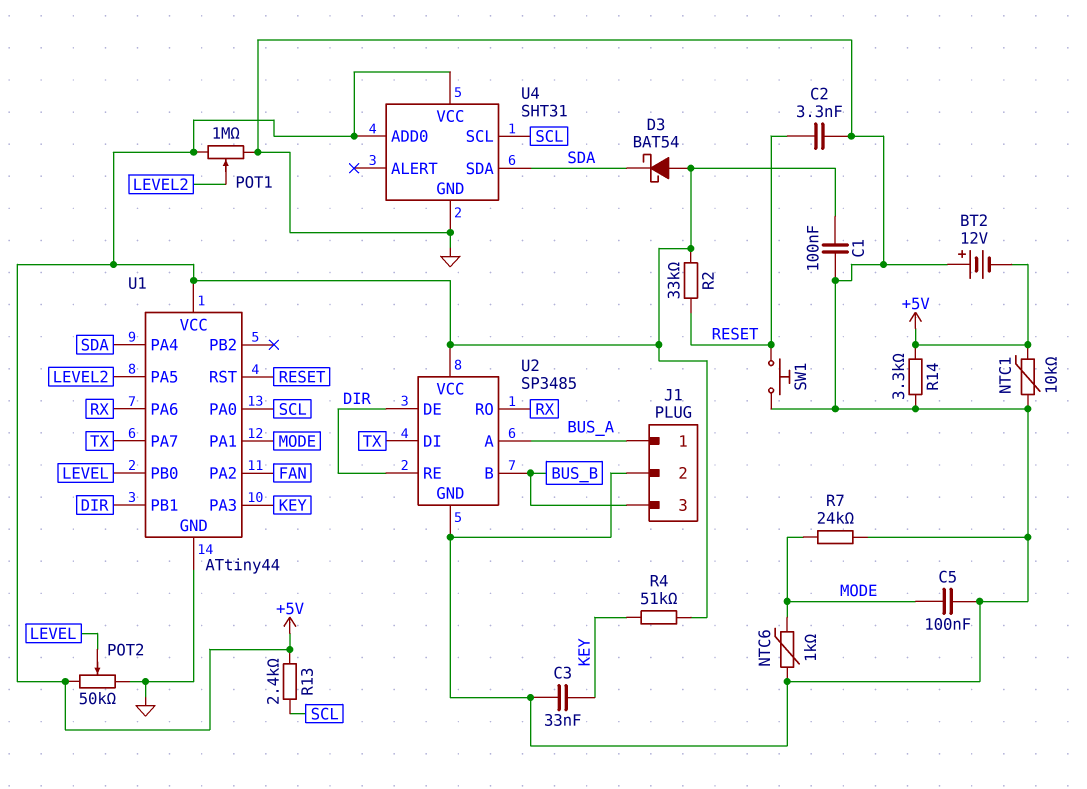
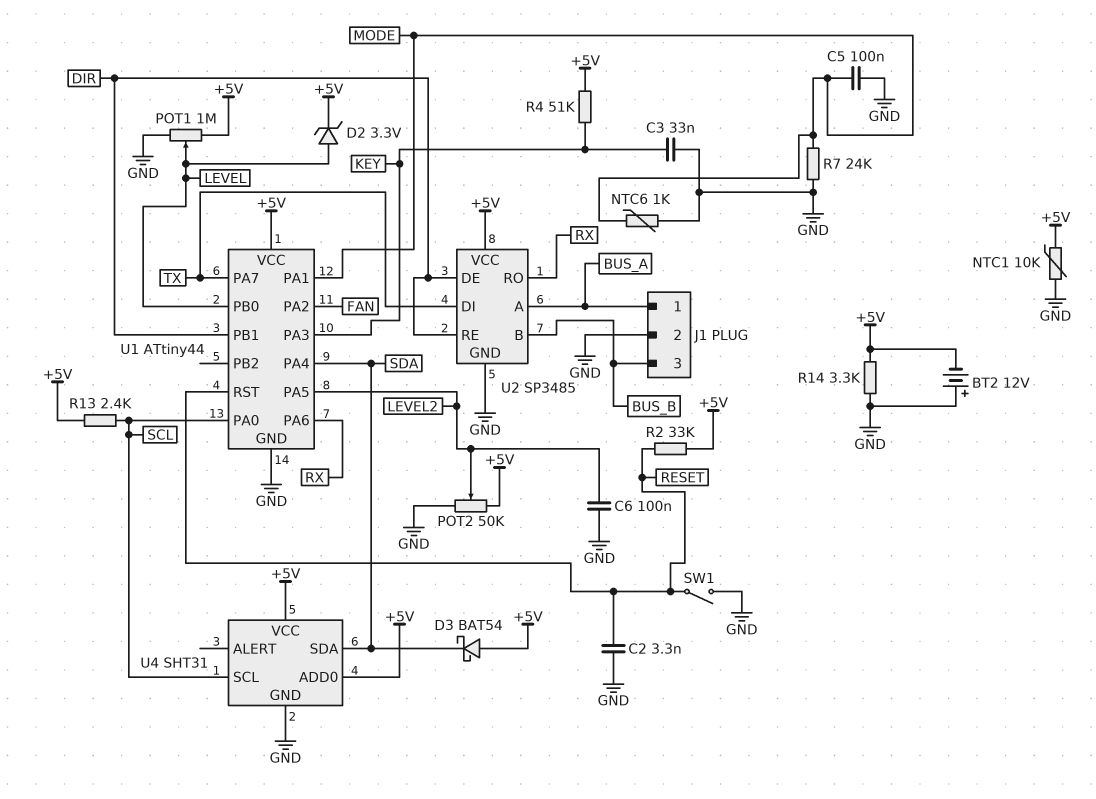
C1: 100nF (+5V, GND) -> none
C6: none -> 100nF (GND, LEVEL2)
D2: none -> zener 3.3V (A LEVEL, K +5V)
POT1: 1M (+5V, GND, wiper LEVEL2) -> 1M (+5V, GND, wiper LEVEL)
POT2: 50k (+5V, GND, wiper LEVEL) -> 50k (+5V, GND, wiper LEVEL2)
SW1: button (GND, RESET) -> switch (GND, RESET)

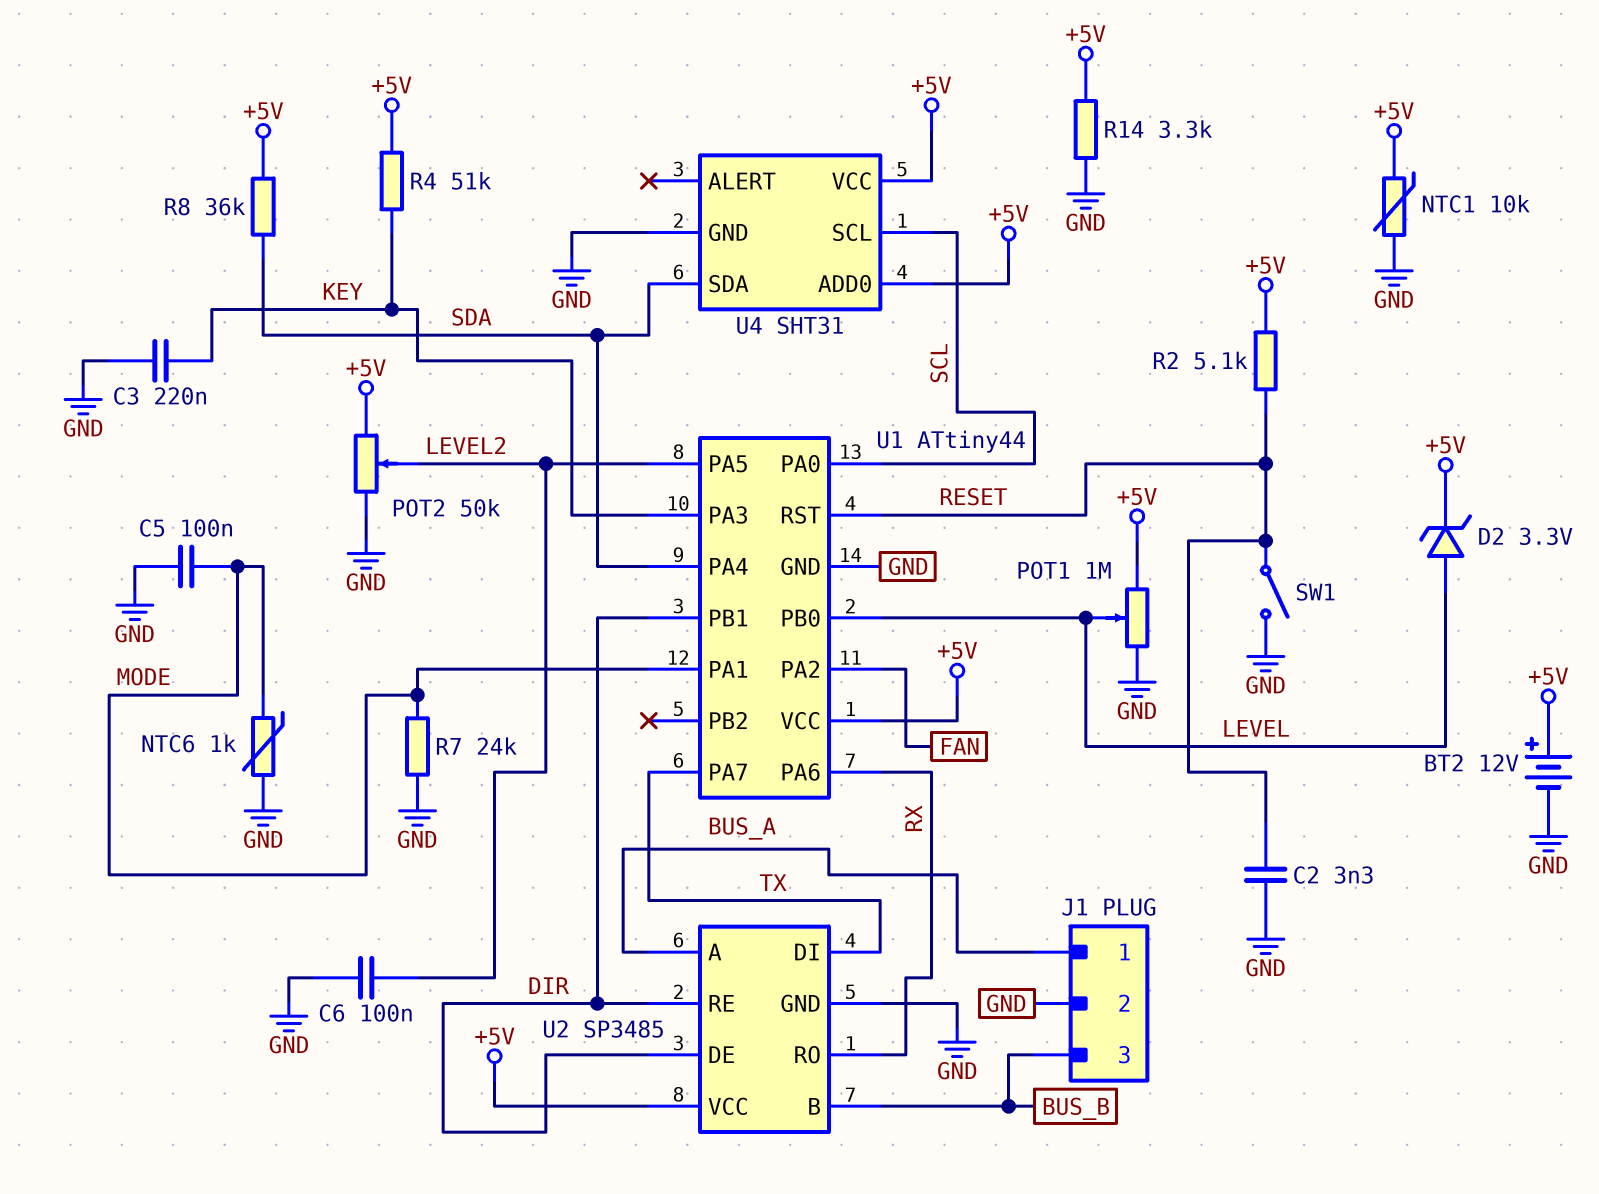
BT2: 12V (plus GND, minus +5V) -> 12V (plus +5V, minus GND)
C3: 33nF (GND, KEY) -> 220nF (GND, KEY)
D3: schottky BAT54 (A +5V, K SDA) -> none
R2: 33k (+5V, RESET) -> 5.1k (+5V, RESET)
R8: none -> 36k (+5V, SDA)
R13: 2.4k (+5V, SCL) -> none

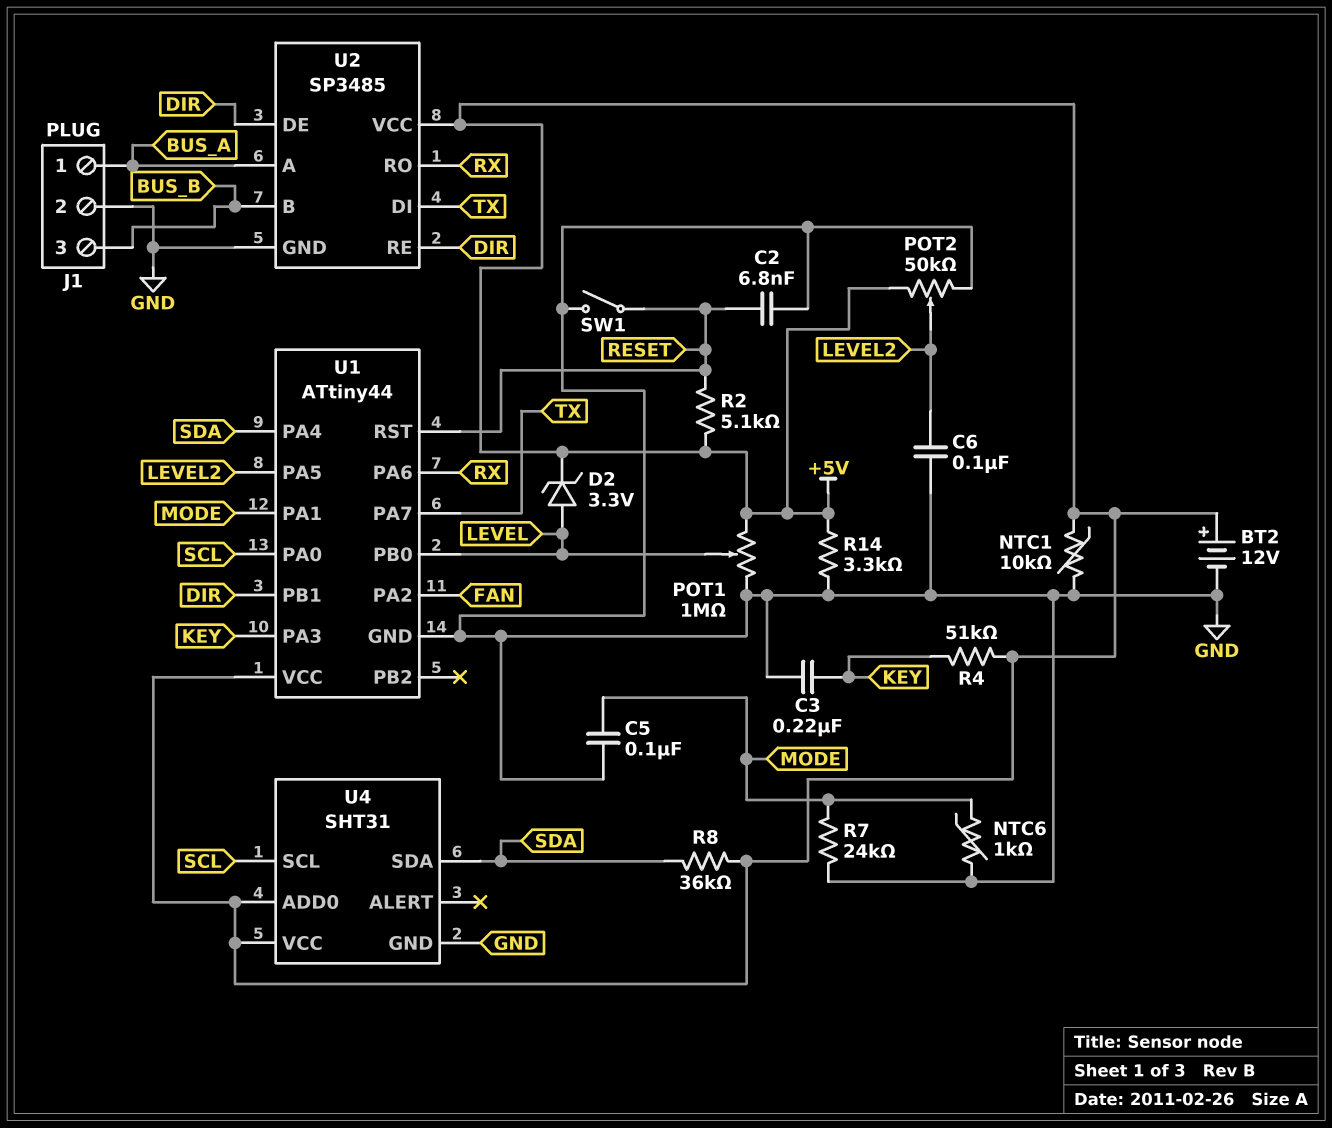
C2: 3.3nF (GND, RESET) -> 6.8nF (GND, RESET)

